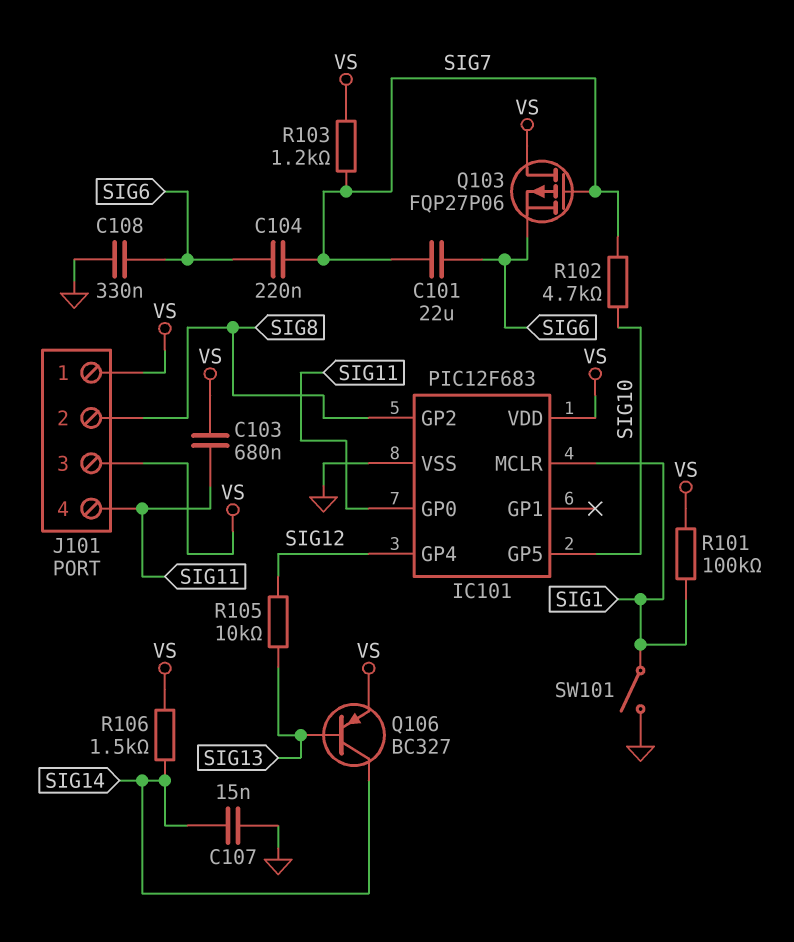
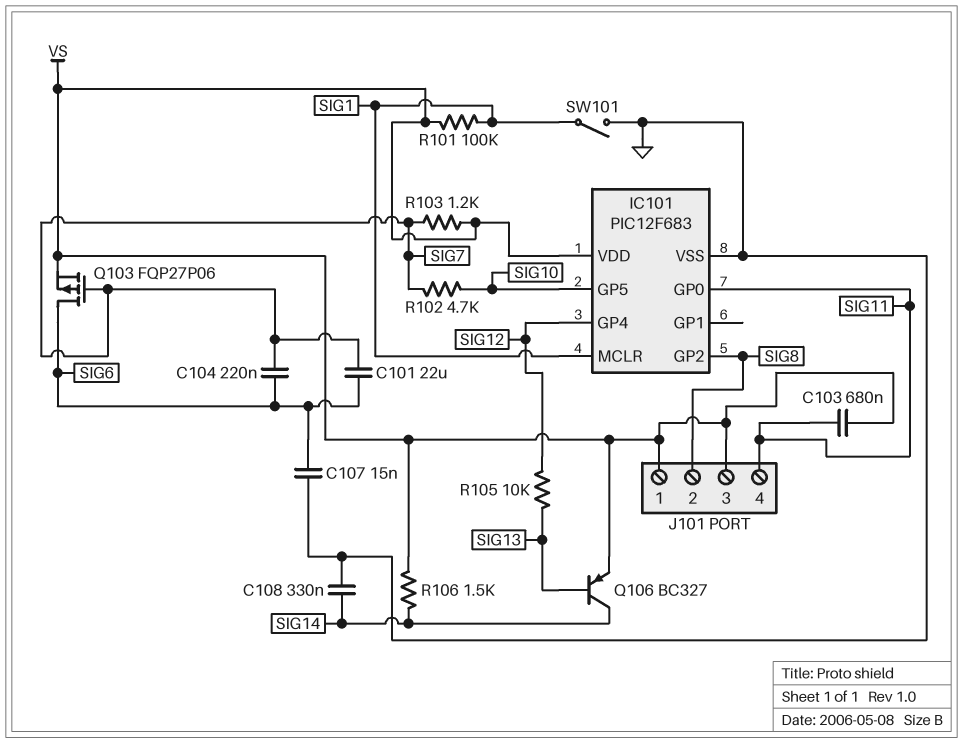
C107: 15nF (GND, SIG14) -> 15nF (GND, SIG6)
C108: 330nF (GND, SIG6) -> 330nF (GND, SIG14)
Q103: PMOS FQP27P06 (G SIG7, D VS, S SIG6) -> PMOS FQP27P06 (G SIG7, D SIG6, S VS)

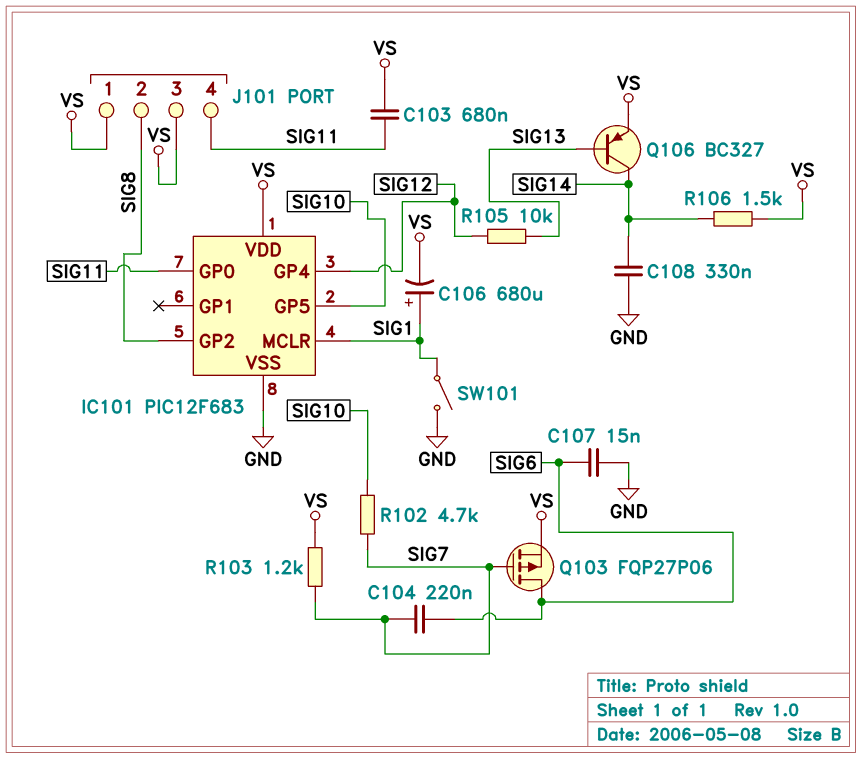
C101: 22uF (SIG6, SIG7) -> none
C106: none -> 680uF (plus SIG1, minus VS)
R101: 100k (SIG1, VS) -> none

